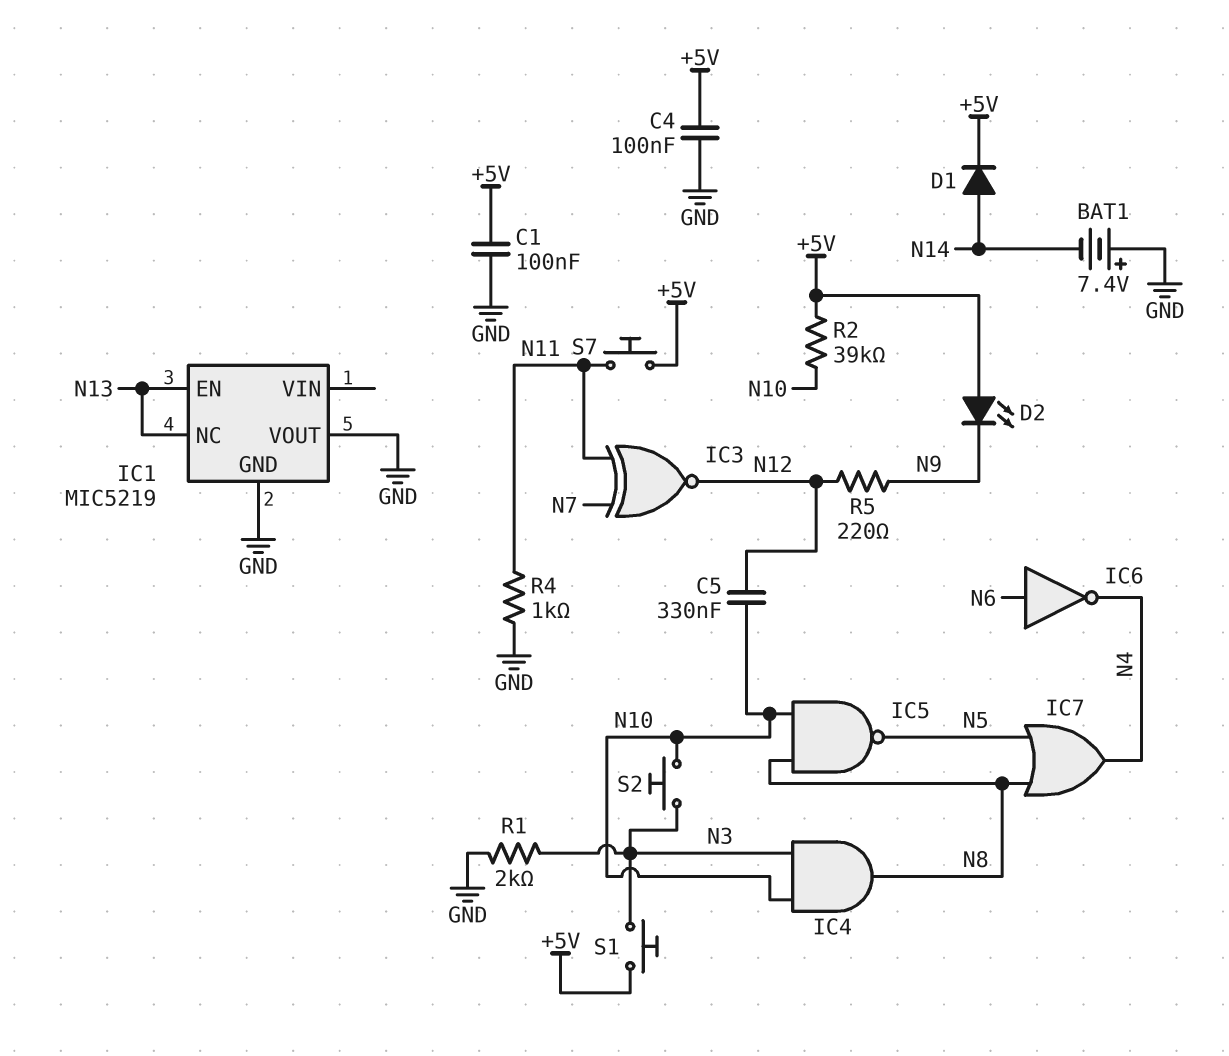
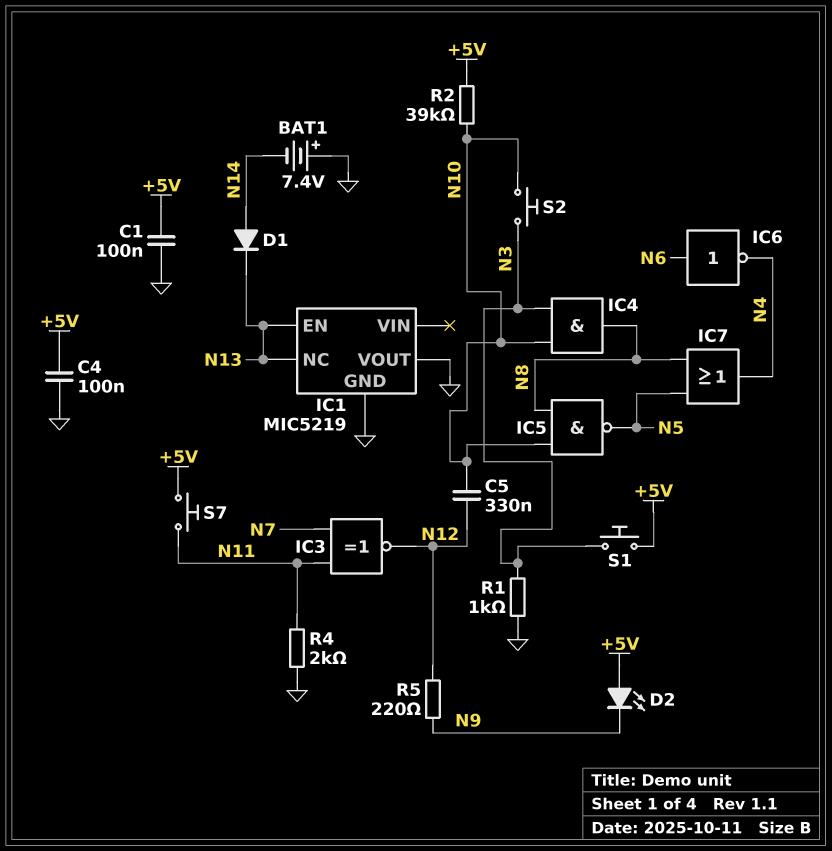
D1: diode (A N14, K +5V) -> diode (A N14, K N13)
R1: 2k (GND, N3) -> 1k (GND, N3)
R4: 1k (GND, N11) -> 2k (GND, N11)

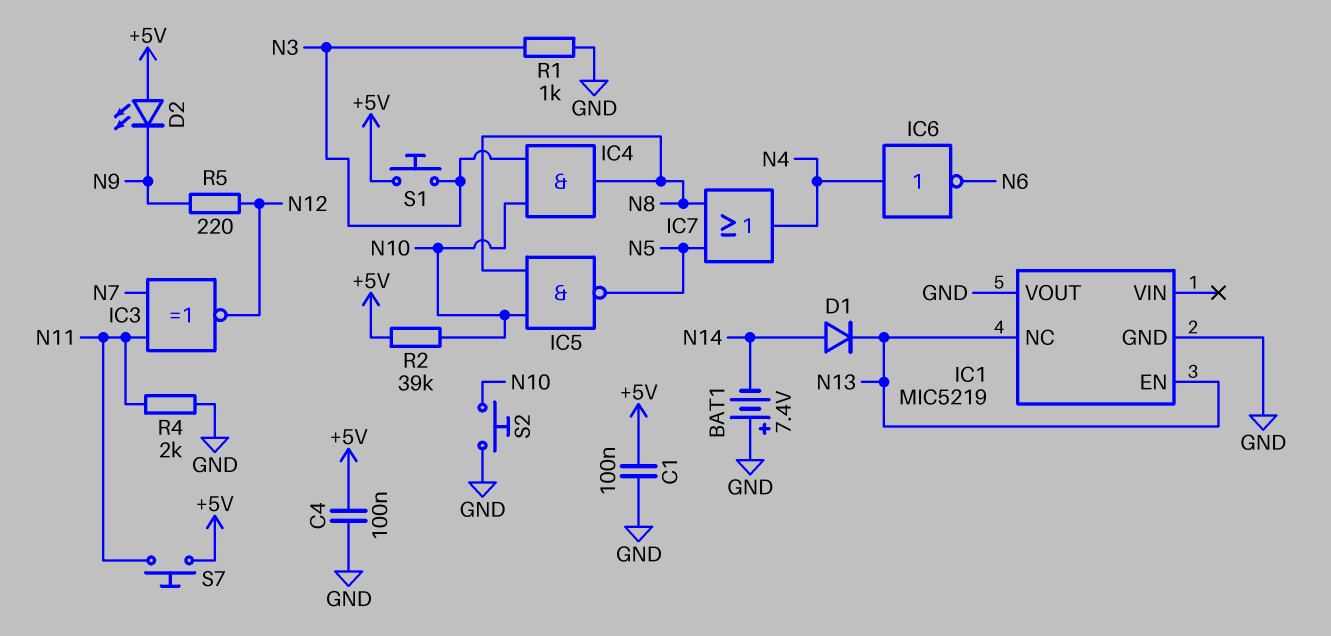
C5: 330nF (N10, N12) -> none
IC6: NOT (in N6, out N4) -> NOT (in N4, out N6)
S2: button (N3, N10) -> button (GND, N10)

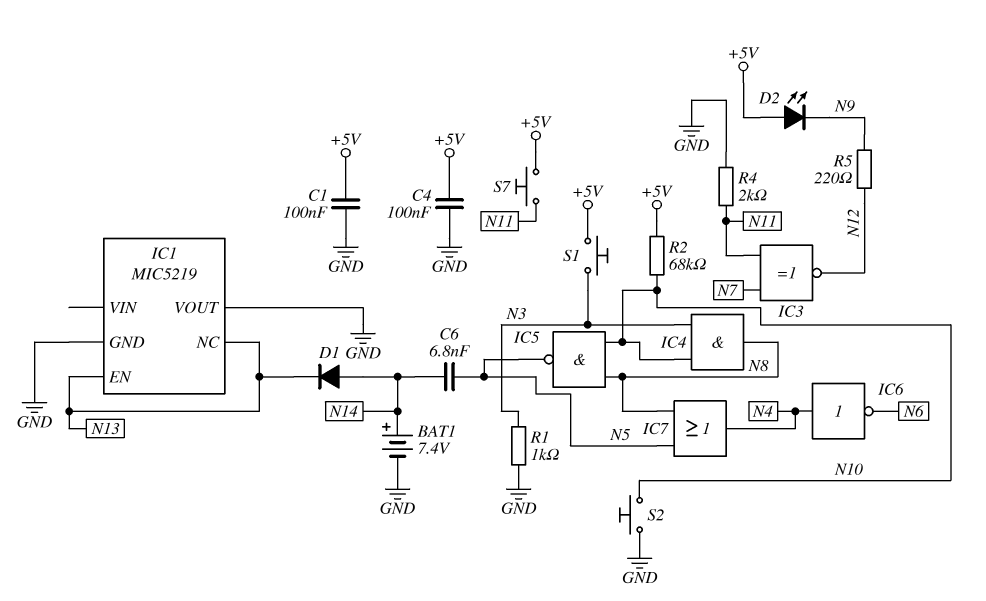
BAT1: 7.4V (plus GND, minus N14) -> 7.4V (plus N14, minus GND)
C6: none -> 6.8nF (N5, N14)
R2: 39k (+5V, N10) -> 68k (+5V, N10)

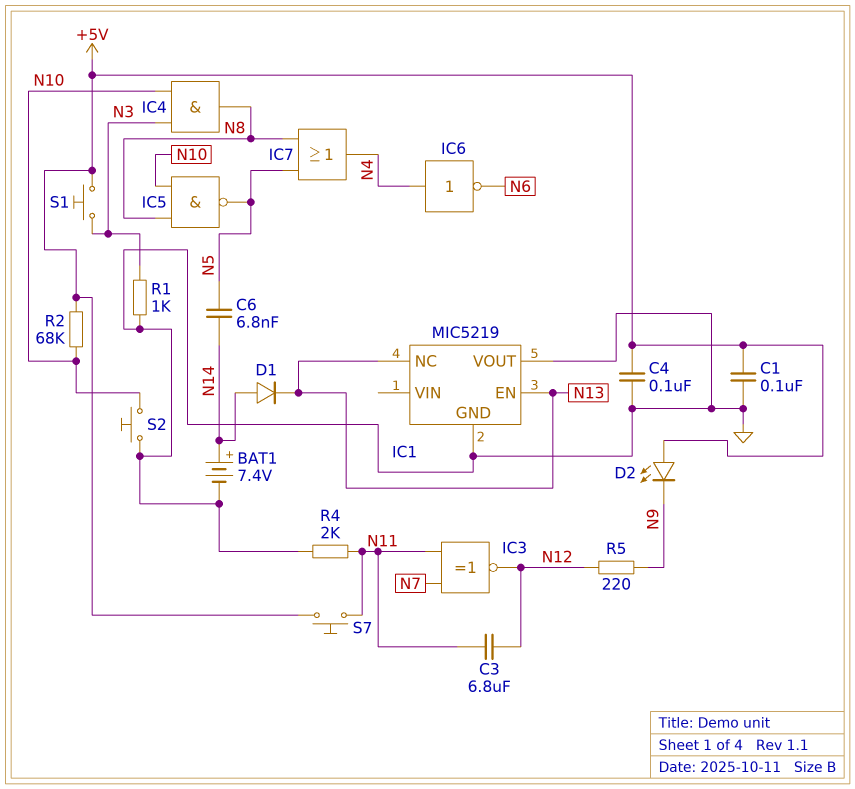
C3: none -> 6.8uF (N11, N12)

